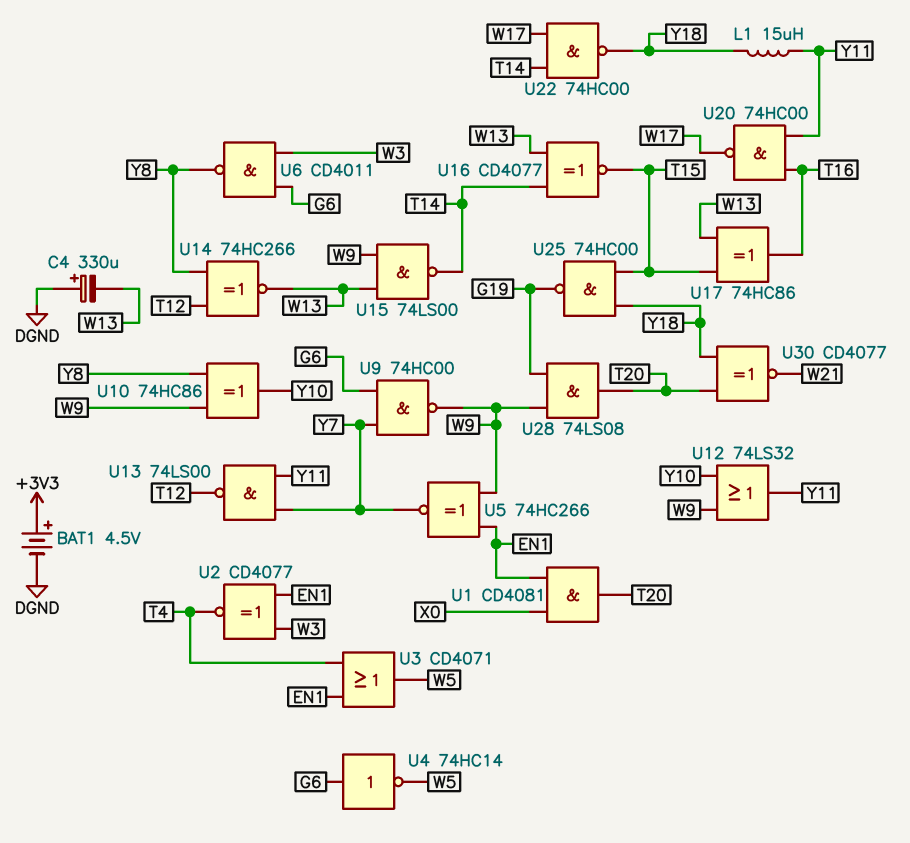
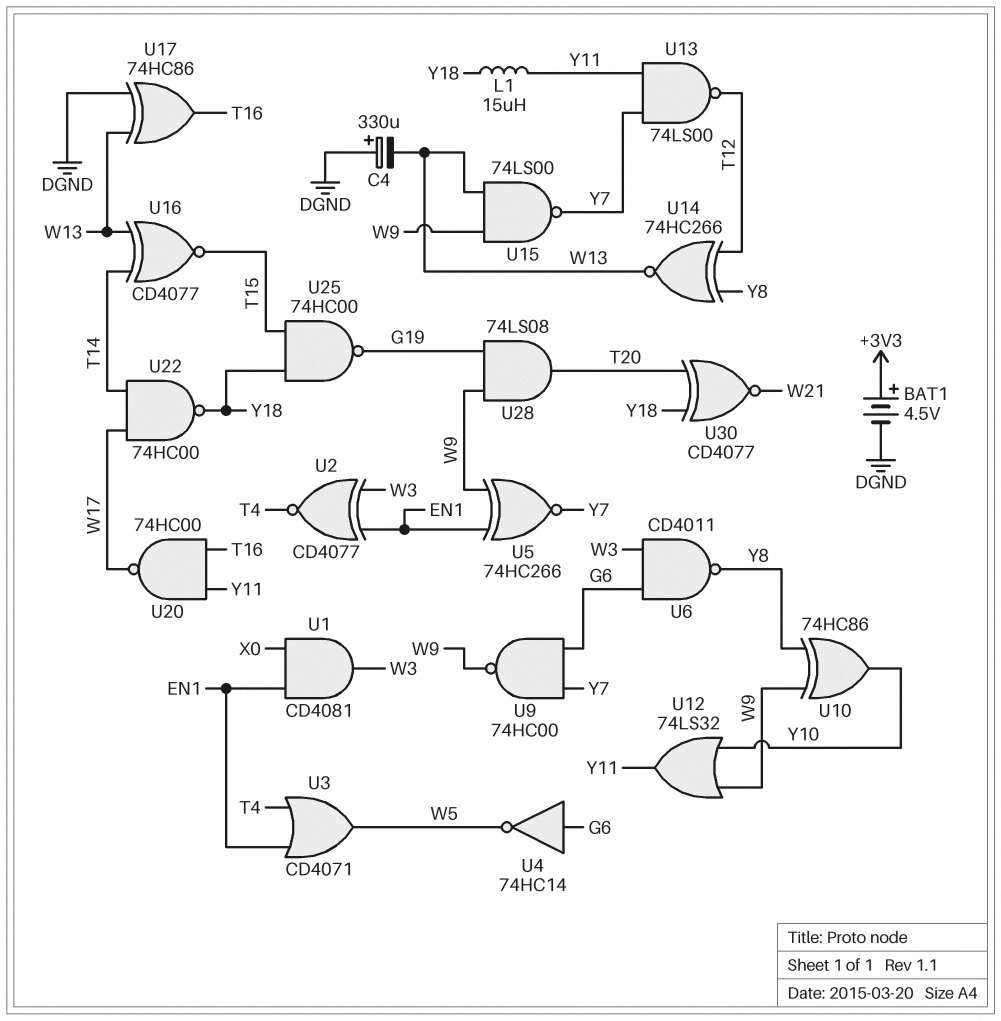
U1: AND CD4081 (in EN1, in X0, out T20) -> AND CD4081 (in EN1, in X0, out W3)
U15: NAND 74LS00 (in W9, in W13, out T14) -> NAND 74LS00 (in W9, in W13, out Y7)
U17: XOR 74HC86 (in T15, in W13, out T16) -> XOR 74HC86 (in DGND, in W13, out T16)

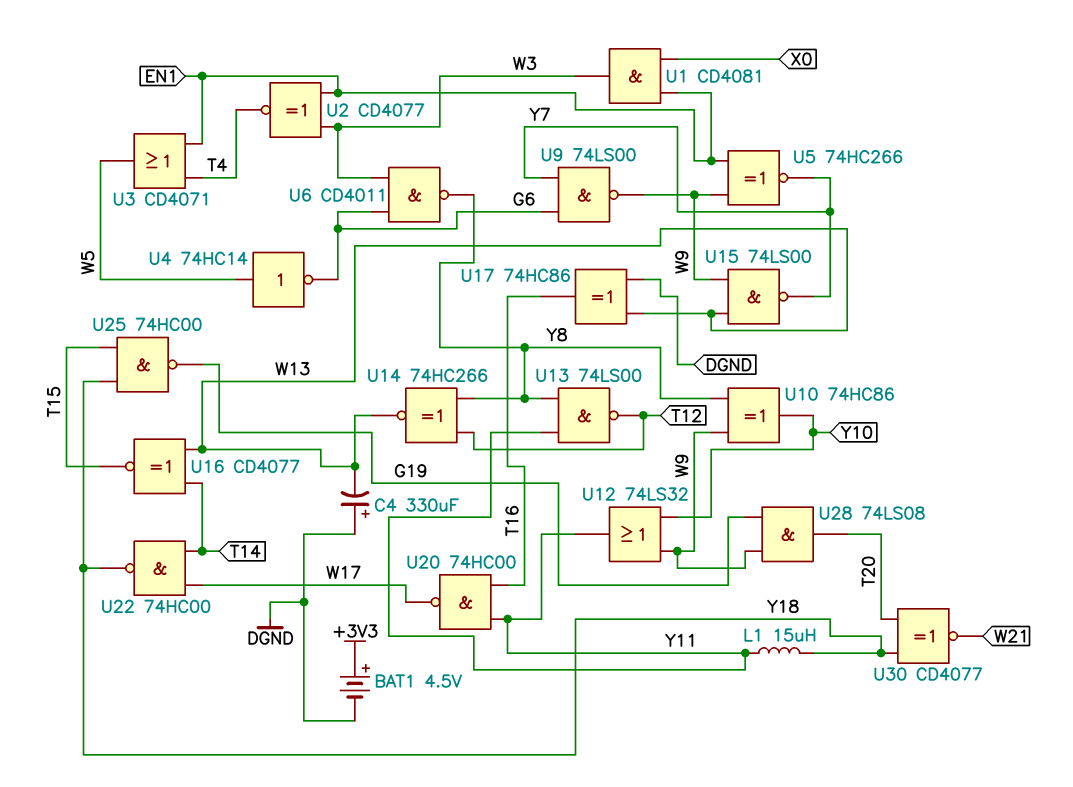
U4: NOT 74HC14 (in G6, out W5) -> NOT 74HC14 (in W5, out G6)
U9: NAND 74HC00 (in G6, in Y7, out W9) -> NAND 74LS00 (in G6, in Y7, out W9)
U13: NAND 74LS00 (in Y7, in Y11, out T12) -> NAND 74LS00 (in Y8, in Y11, out T12)

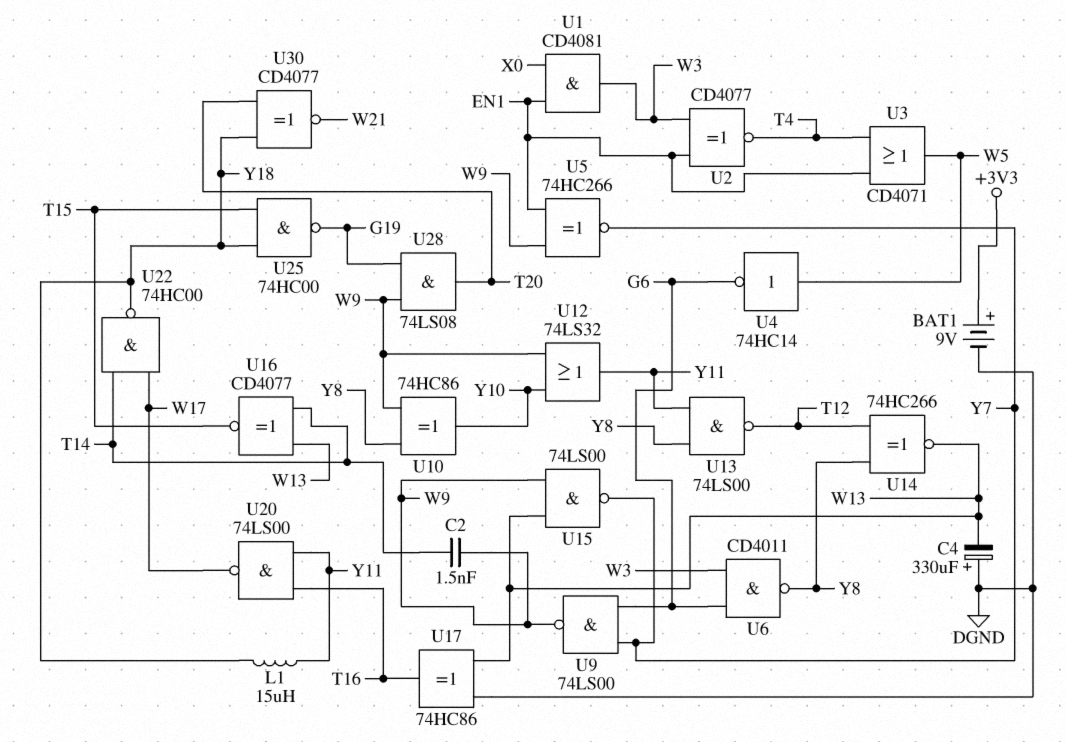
BAT1: 4.5V (plus +3V3, minus DGND) -> 9V (plus +3V3, minus DGND)
C2: none -> 1.5nF (T14, W9)
U20: NAND 74HC00 (in T16, in Y11, out W17) -> NAND 74LS00 (in T16, in Y11, out W17)

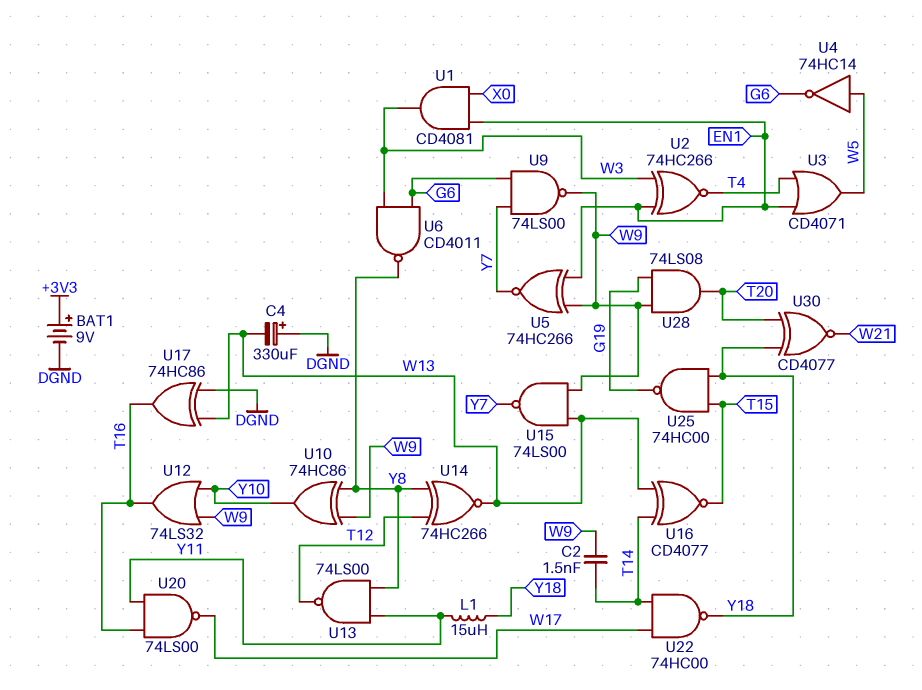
U2: XNOR CD4077 (in EN1, in W3, out T4) -> XNOR 74HC266 (in EN1, in W3, out T4)
U12: OR 74LS32 (in W9, in Y10, out Y11) -> OR 74LS32 (in W9, in Y10, out T16)

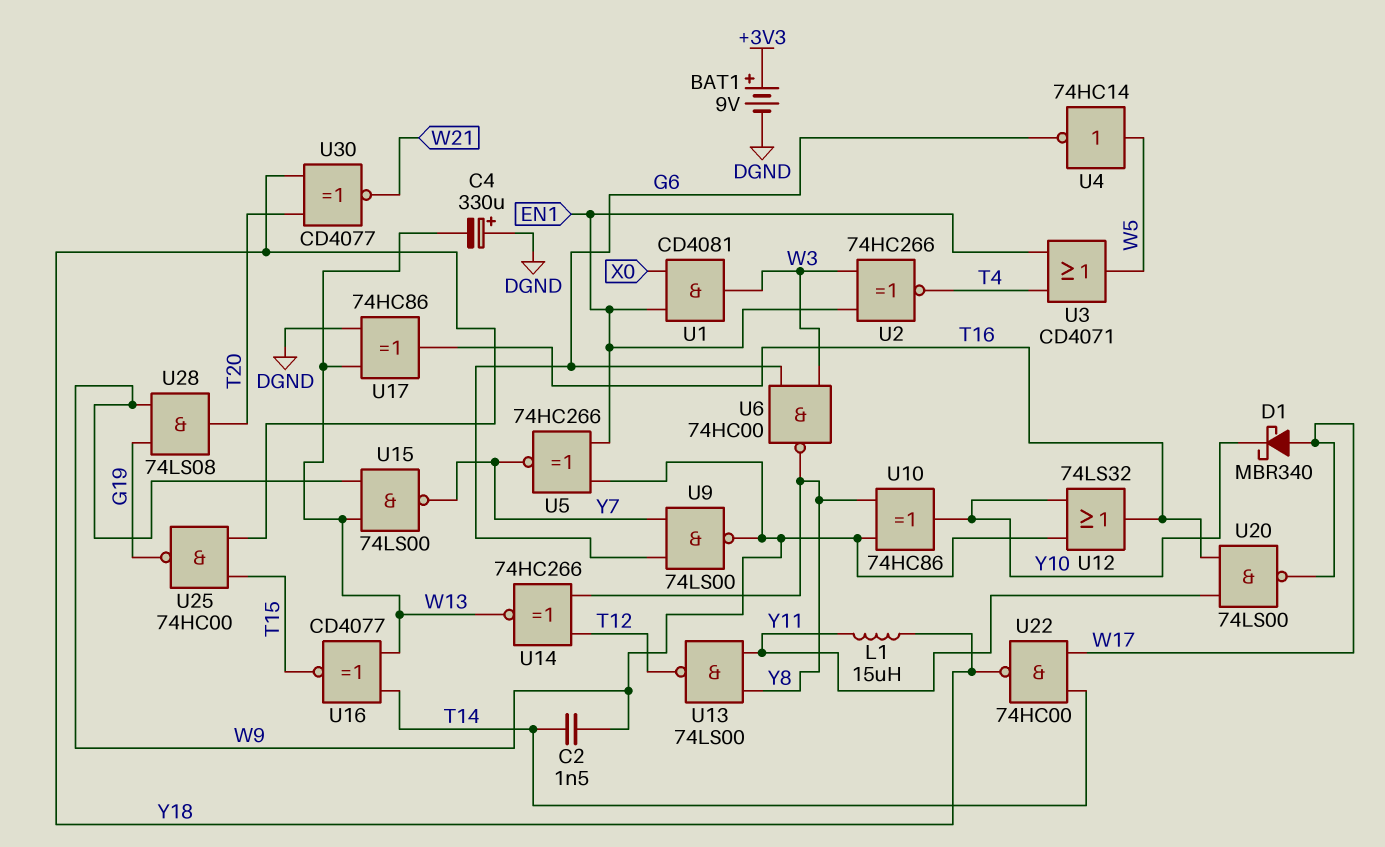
D1: none -> schottky MBR340 (A W17, K Y10)
U6: NAND CD4011 (in G6, in W3, out Y8) -> NAND 74HC00 (in G6, in W3, out Y8)

